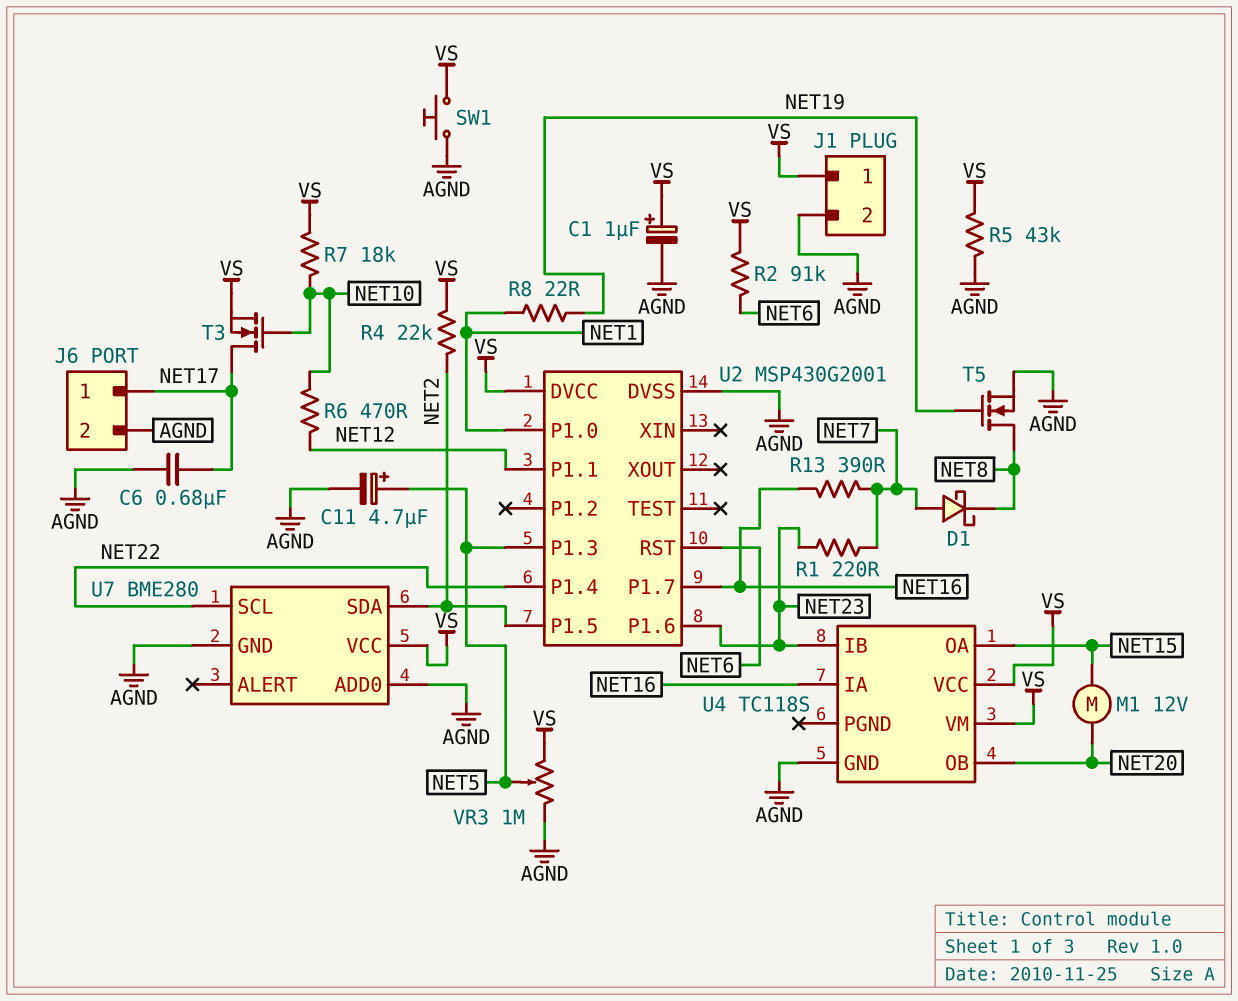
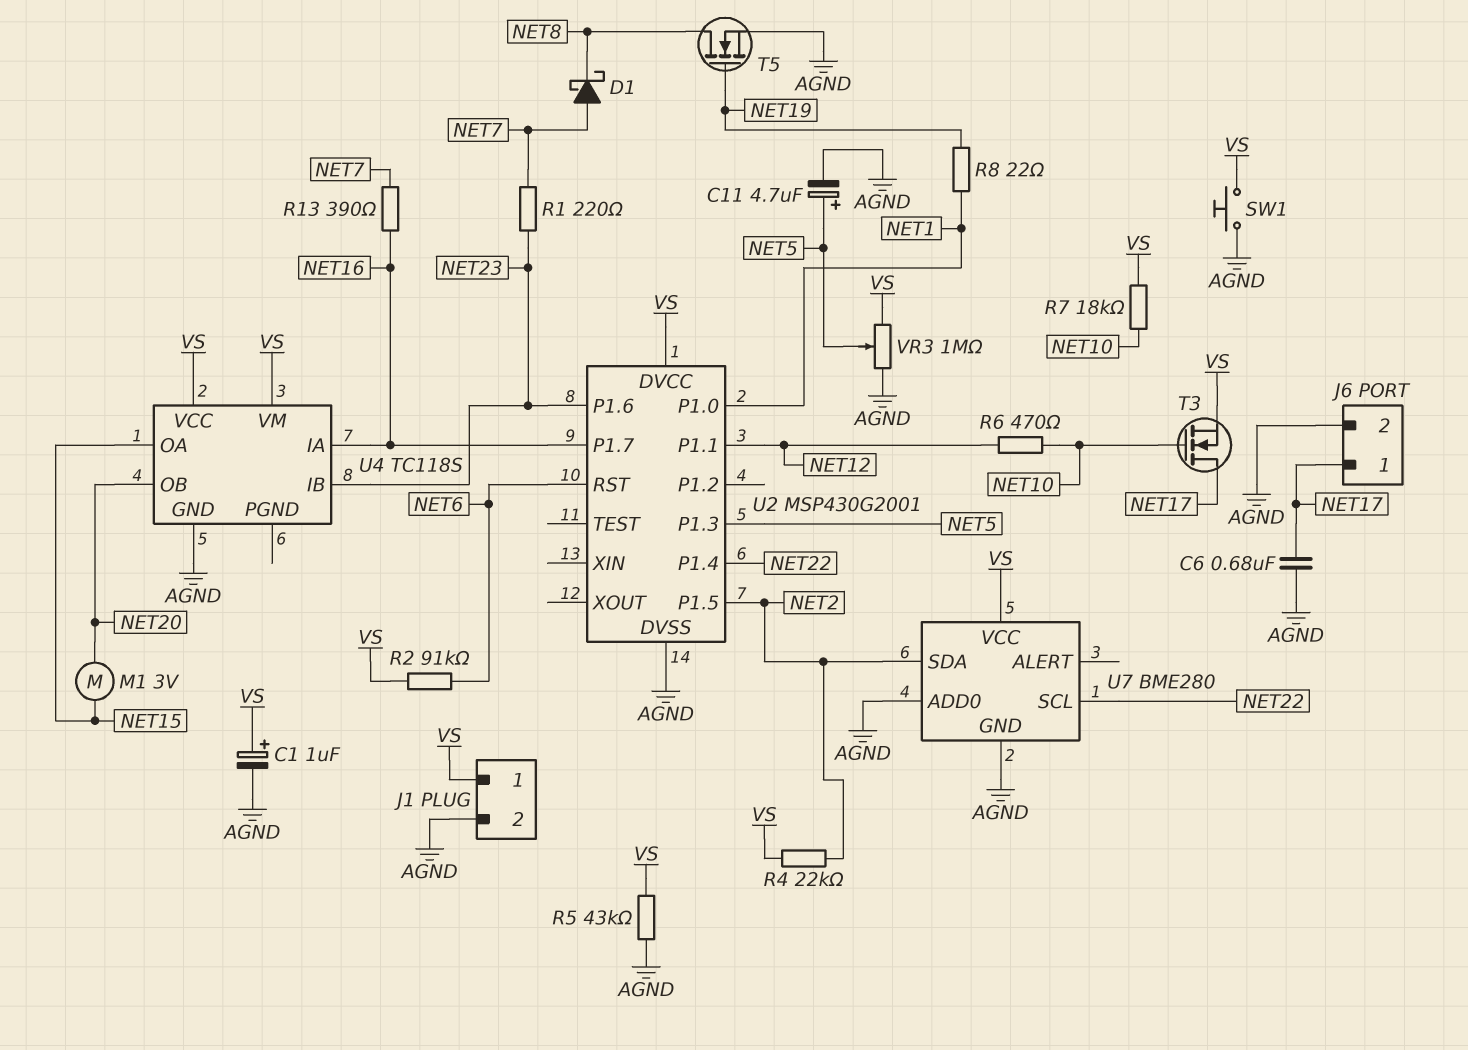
M1: motor 12V (NET15, NET20) -> motor 3V (NET15, NET20)

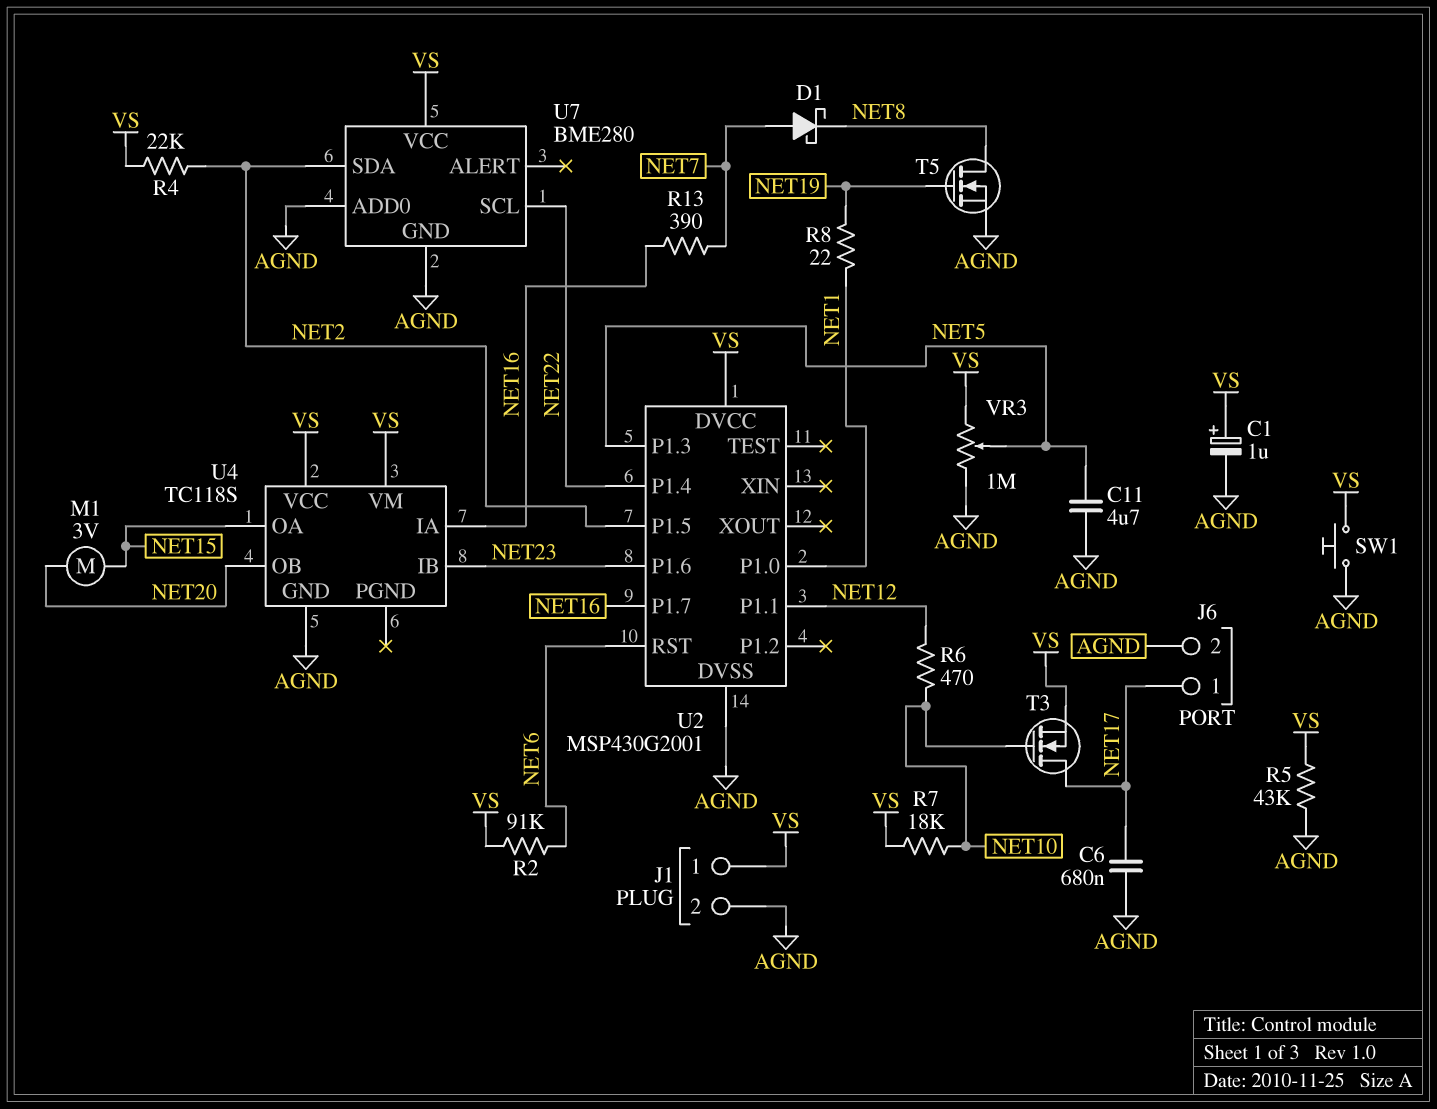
C11: 4.7uF (plus NET5, minus AGND) -> 4.7uF (AGND, NET5)
R1: 220 (NET7, NET23) -> none

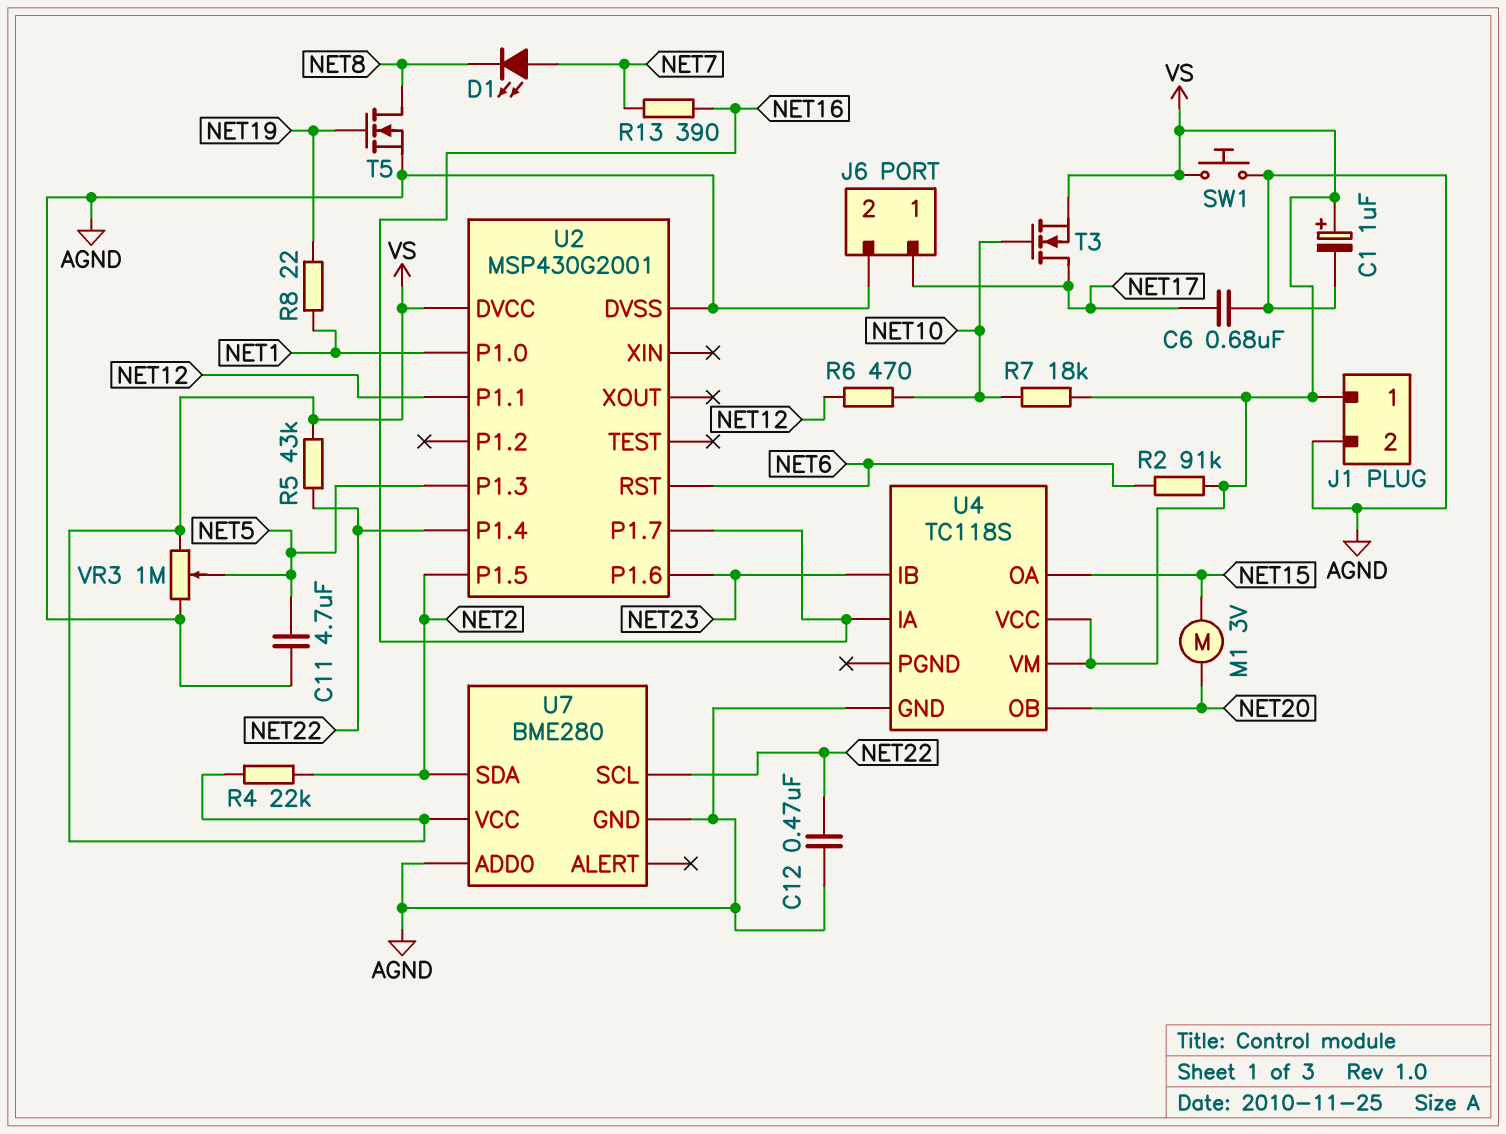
C12: none -> 470nF (AGND, NET22)
D1: schottky (A NET7, K NET8) -> LED (A NET7, K NET8)
R5: 43k (AGND, VS) -> 43k (NET22, VS)

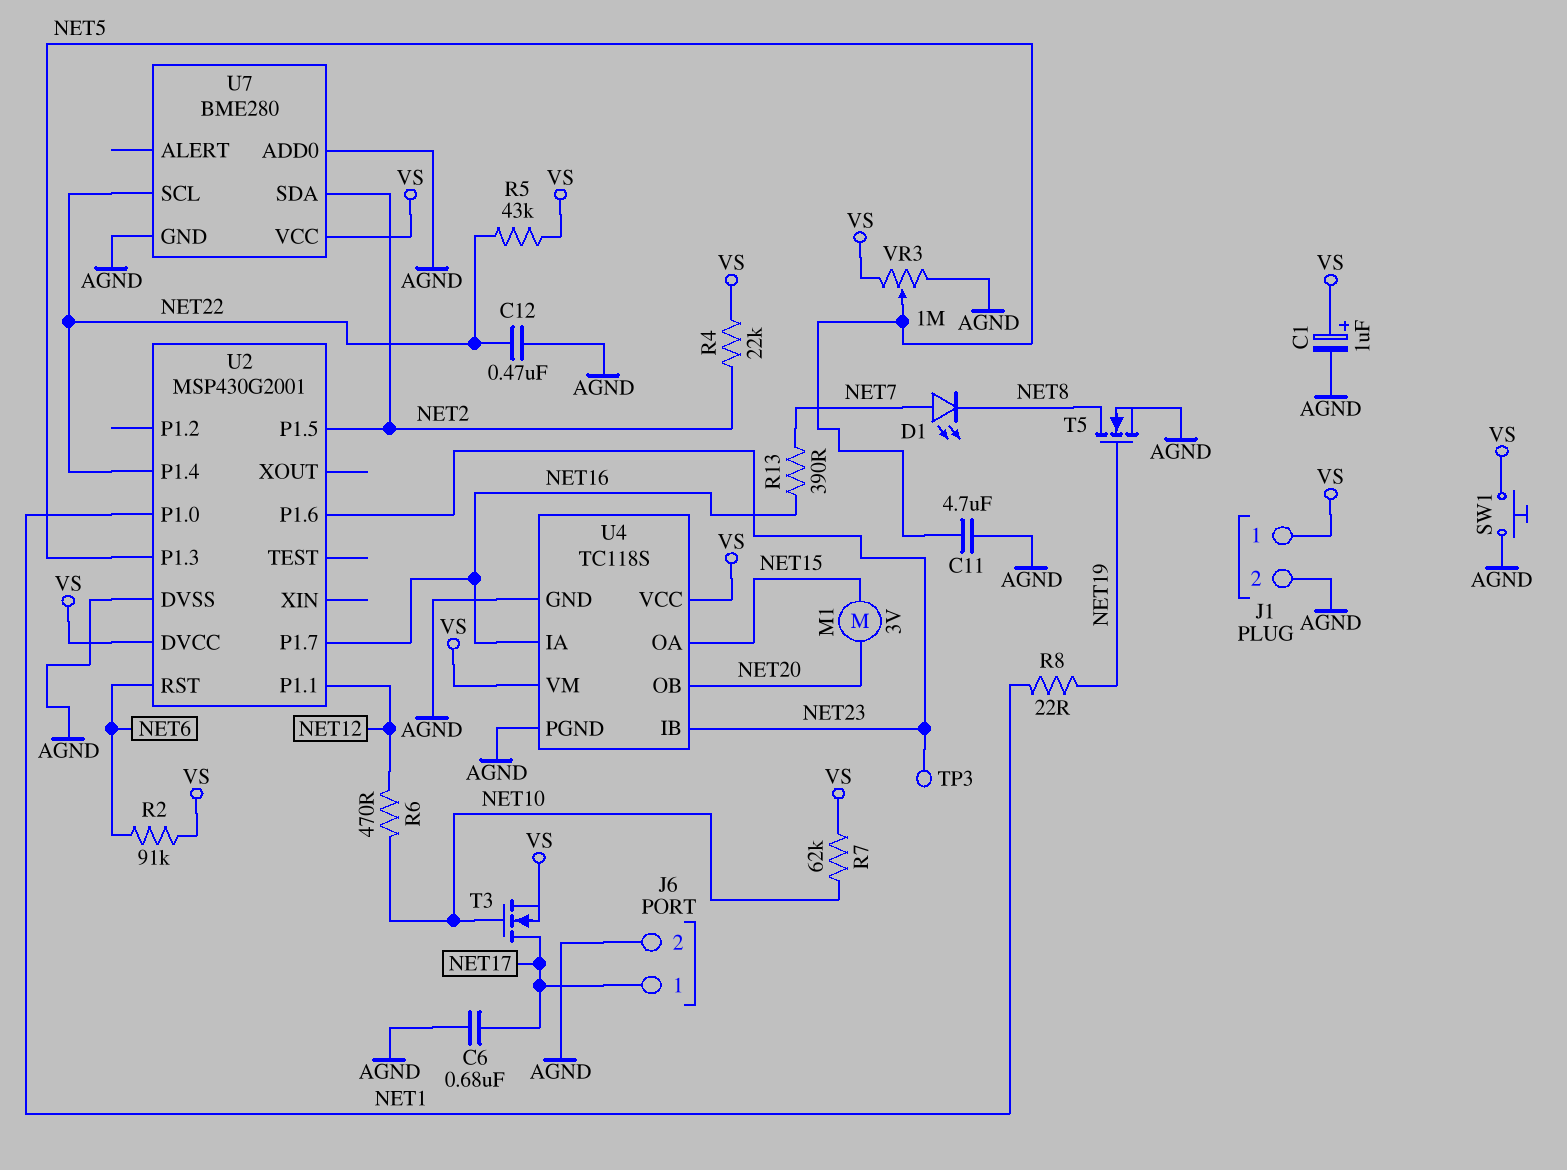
R7: 18k (NET10, VS) -> 62k (NET10, VS)
TP3: none -> test point (NET23)
U4 pin PGND: none -> AGND

